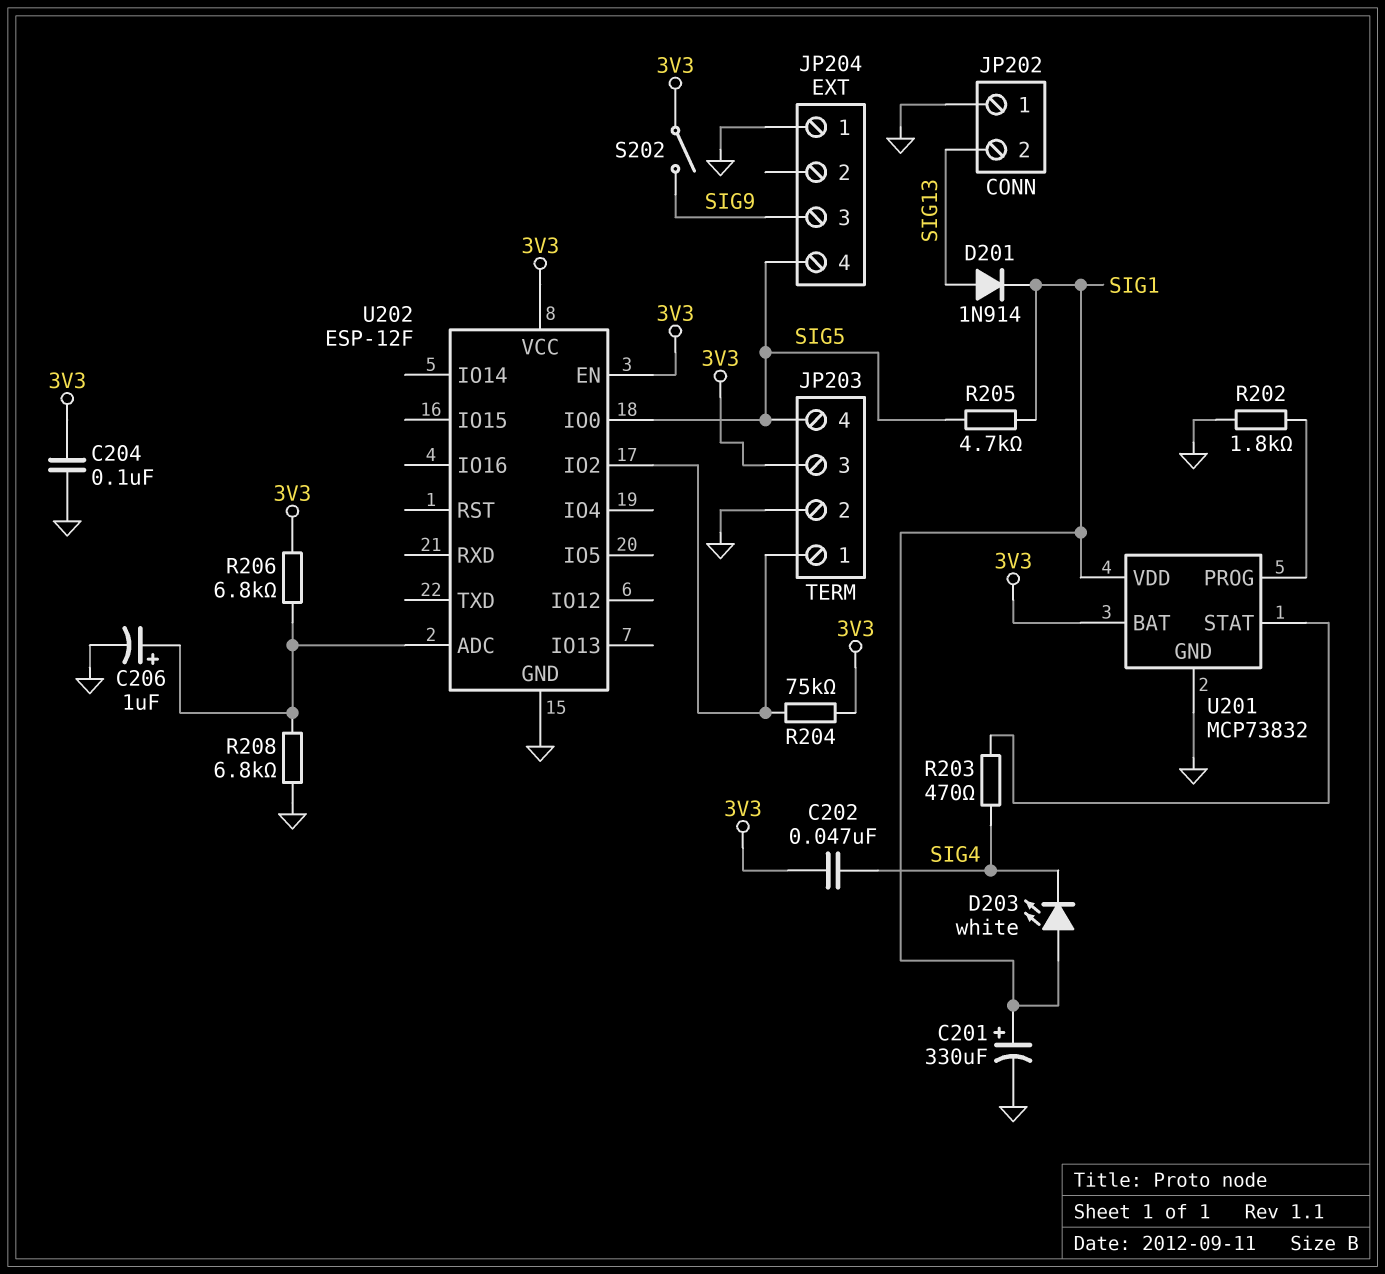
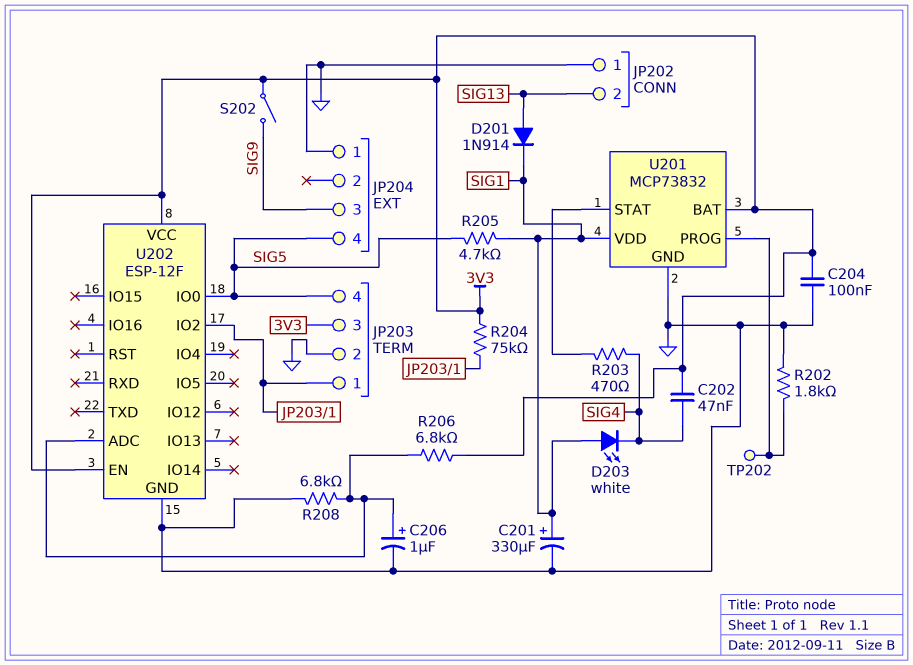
TP202: none -> test point (U201/PROG)

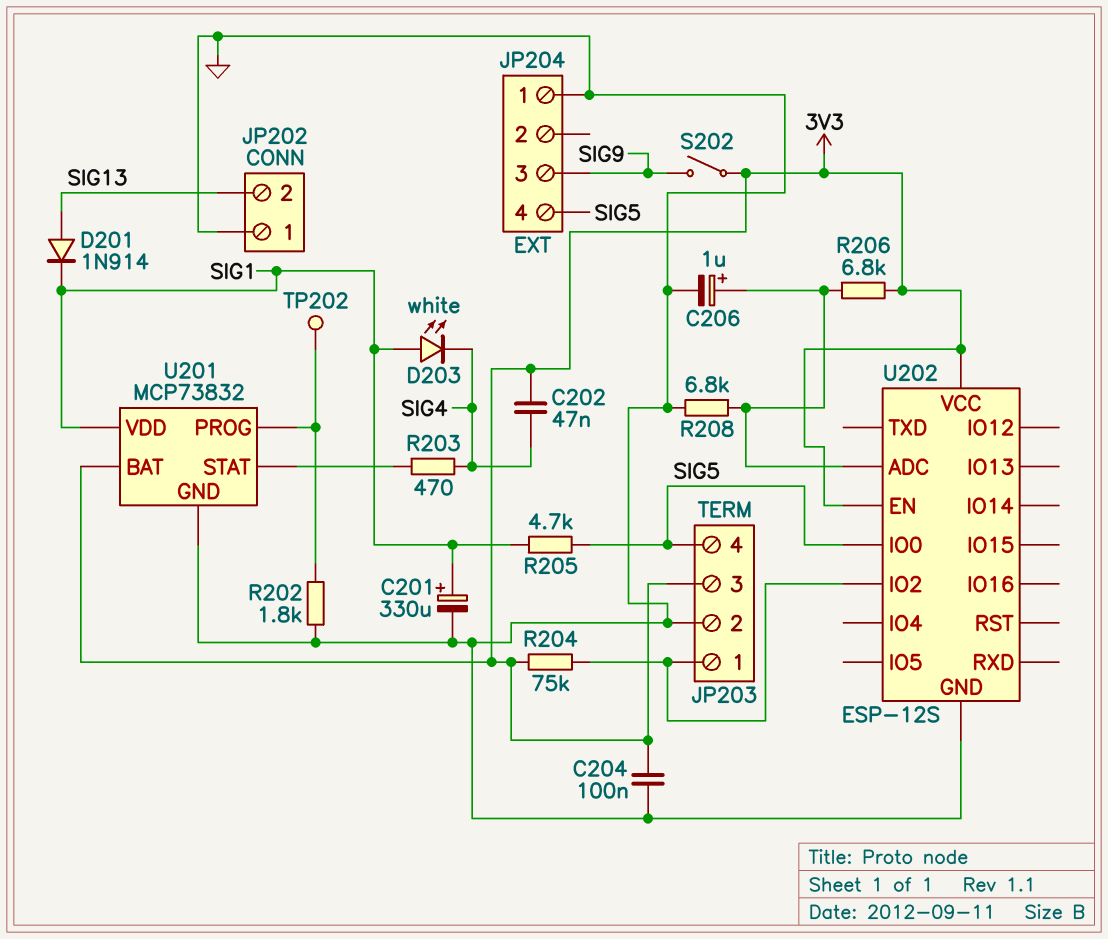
U202: ESP-12F -> ESP-12S

